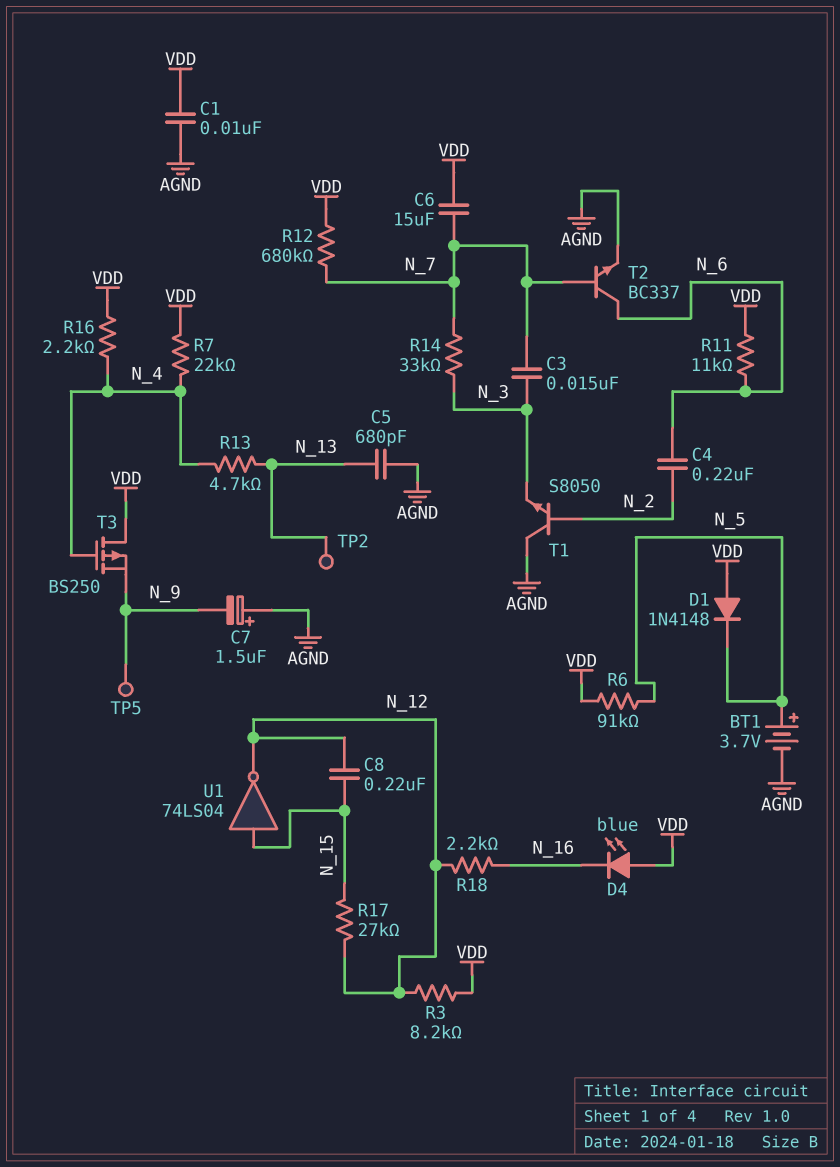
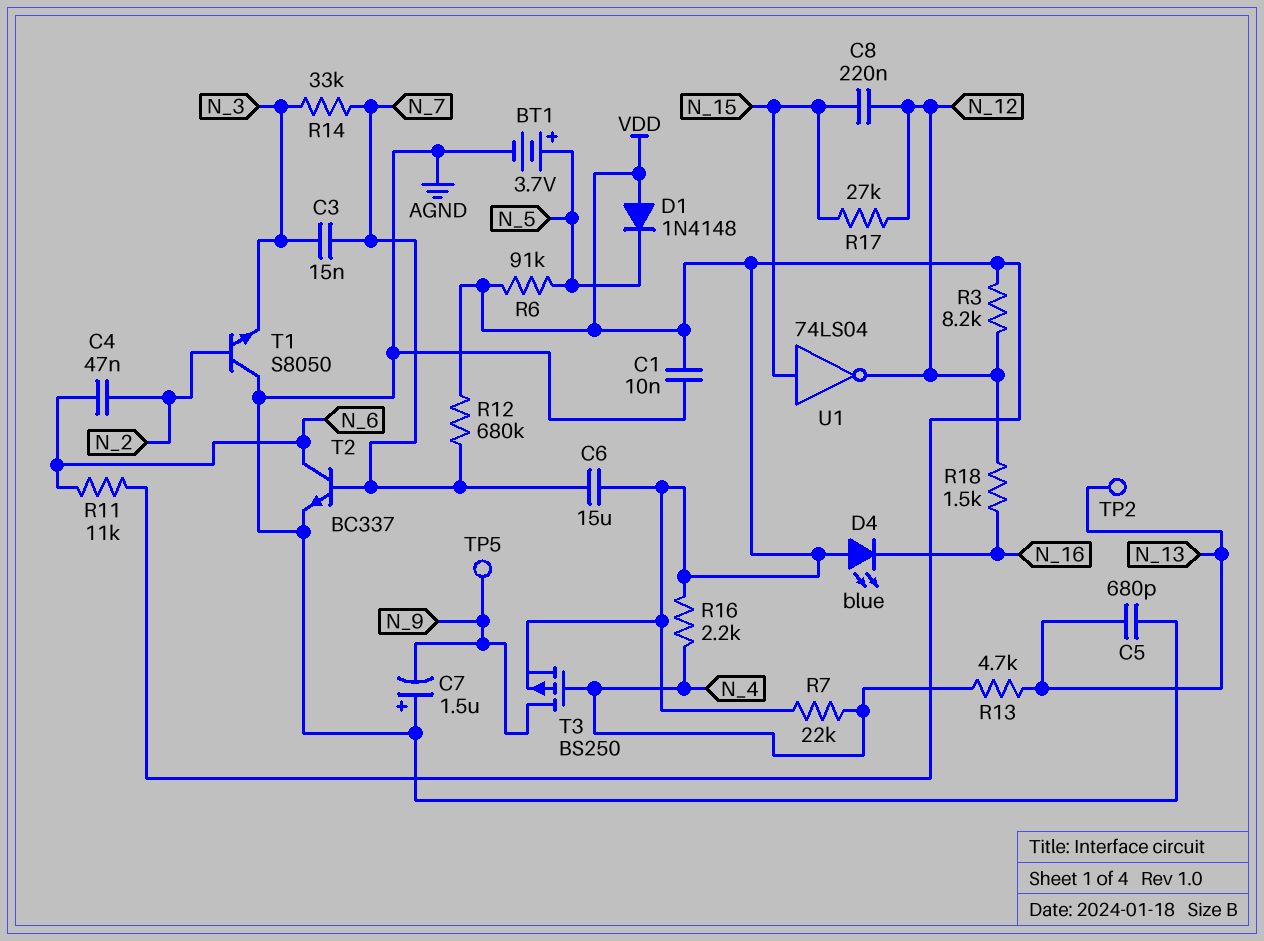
C4: 220nF (N_2, N_6) -> 47nF (N_2, N_6)
R18: 2.2k (N_12, N_16) -> 1.5k (N_12, N_16)
T3: PMOS BS250 (G N_4, D VDD, S N_9) -> PMOS BS250 (G N_4, D N_9, S VDD)

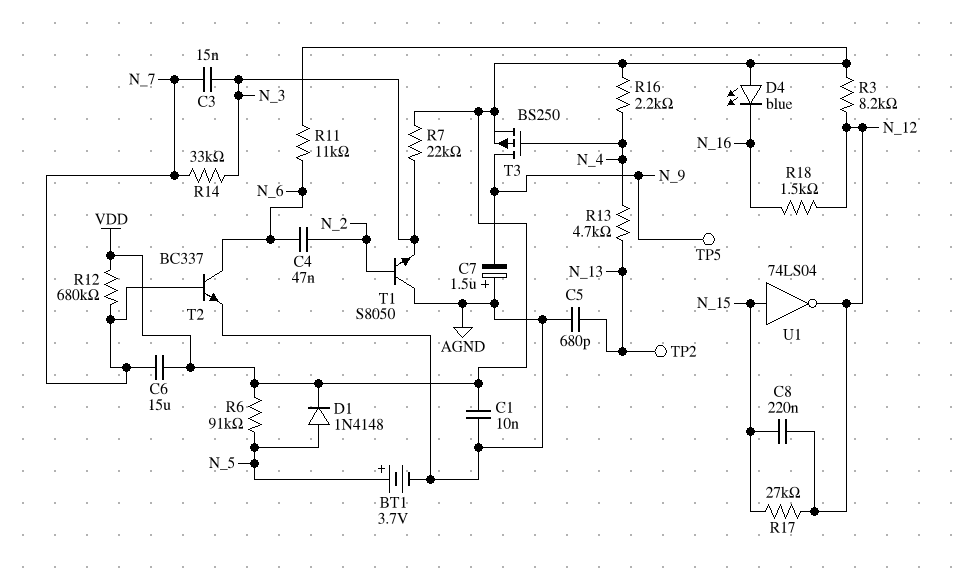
D1: diode 1N4148 (A VDD, K N_5) -> diode 1N4148 (A N_5, K VDD)
R7: 22k (N_4, VDD) -> 22k (N_3, VDD)

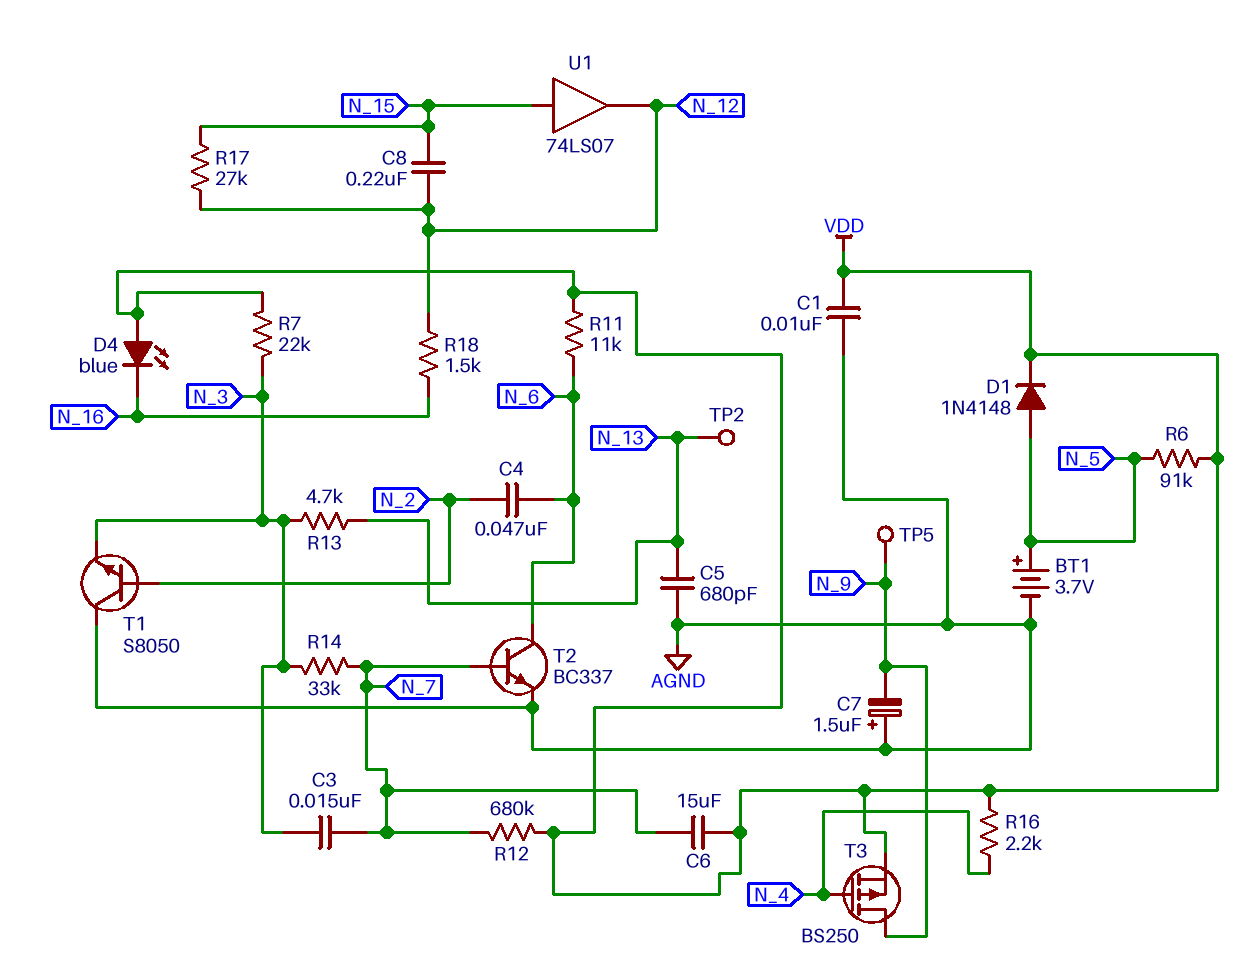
R3: 8.2k (N_12, VDD) -> none
R13: 4.7k (N_4, N_13) -> 4.7k (N_3, N_13)
U1: NOT 74LS04 (in N_15, out N_12) -> buffer 74LS07 (in N_15, out N_12)

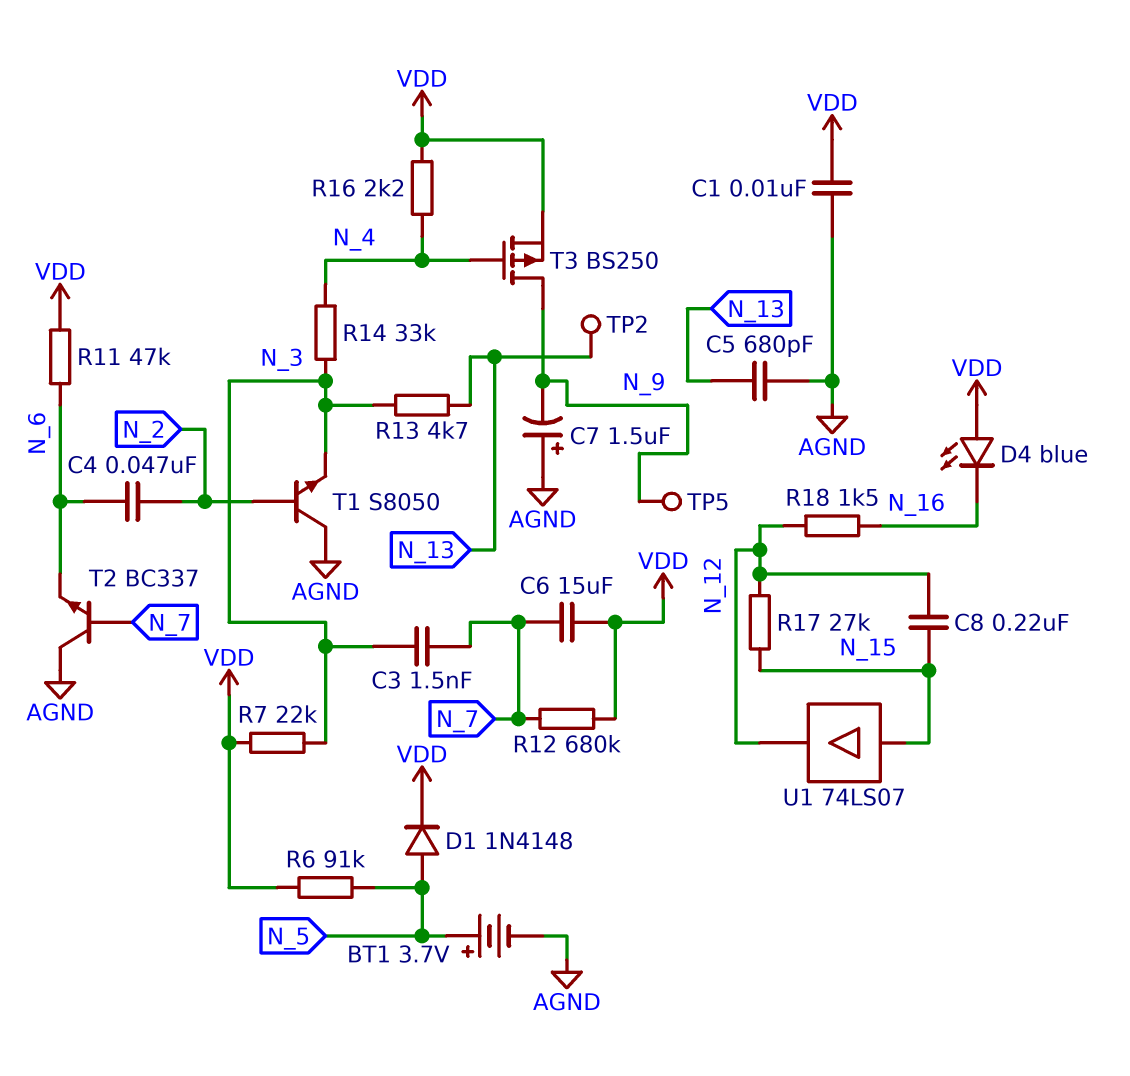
C3: 15nF (N_3, N_7) -> 1.5nF (N_3, N_7)
R11: 11k (N_6, VDD) -> 47k (N_6, VDD)
R14: 33k (N_3, N_7) -> 33k (N_3, N_4)
T2: NPN BC337 (B N_7, C N_6, E AGND) -> NPN BC337 (B N_7, C AGND, E N_6)

